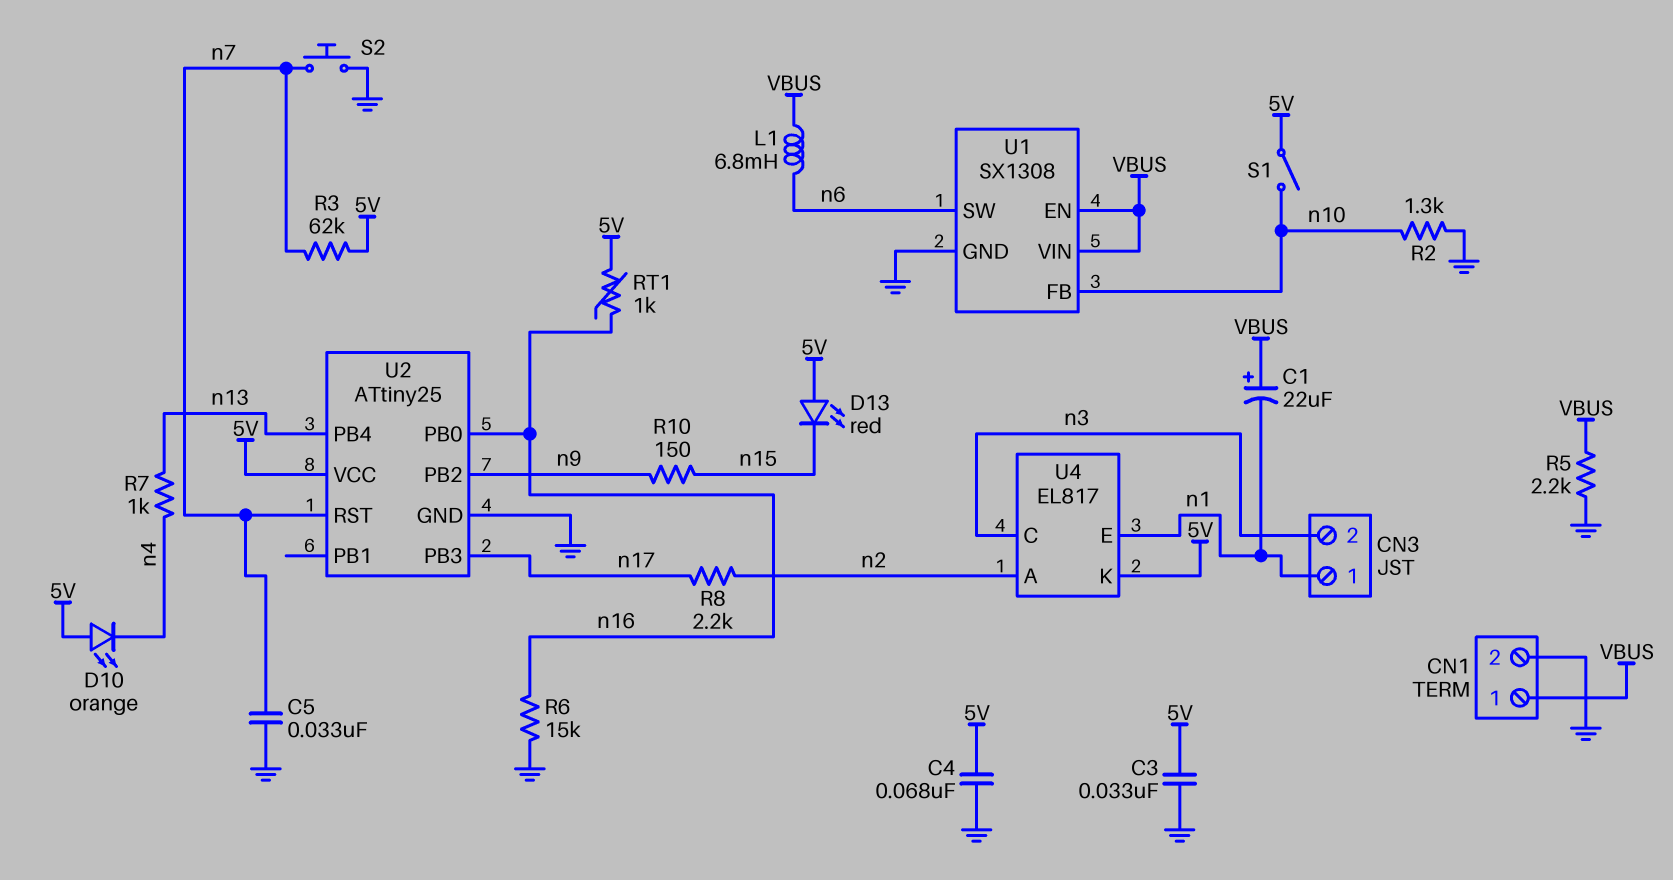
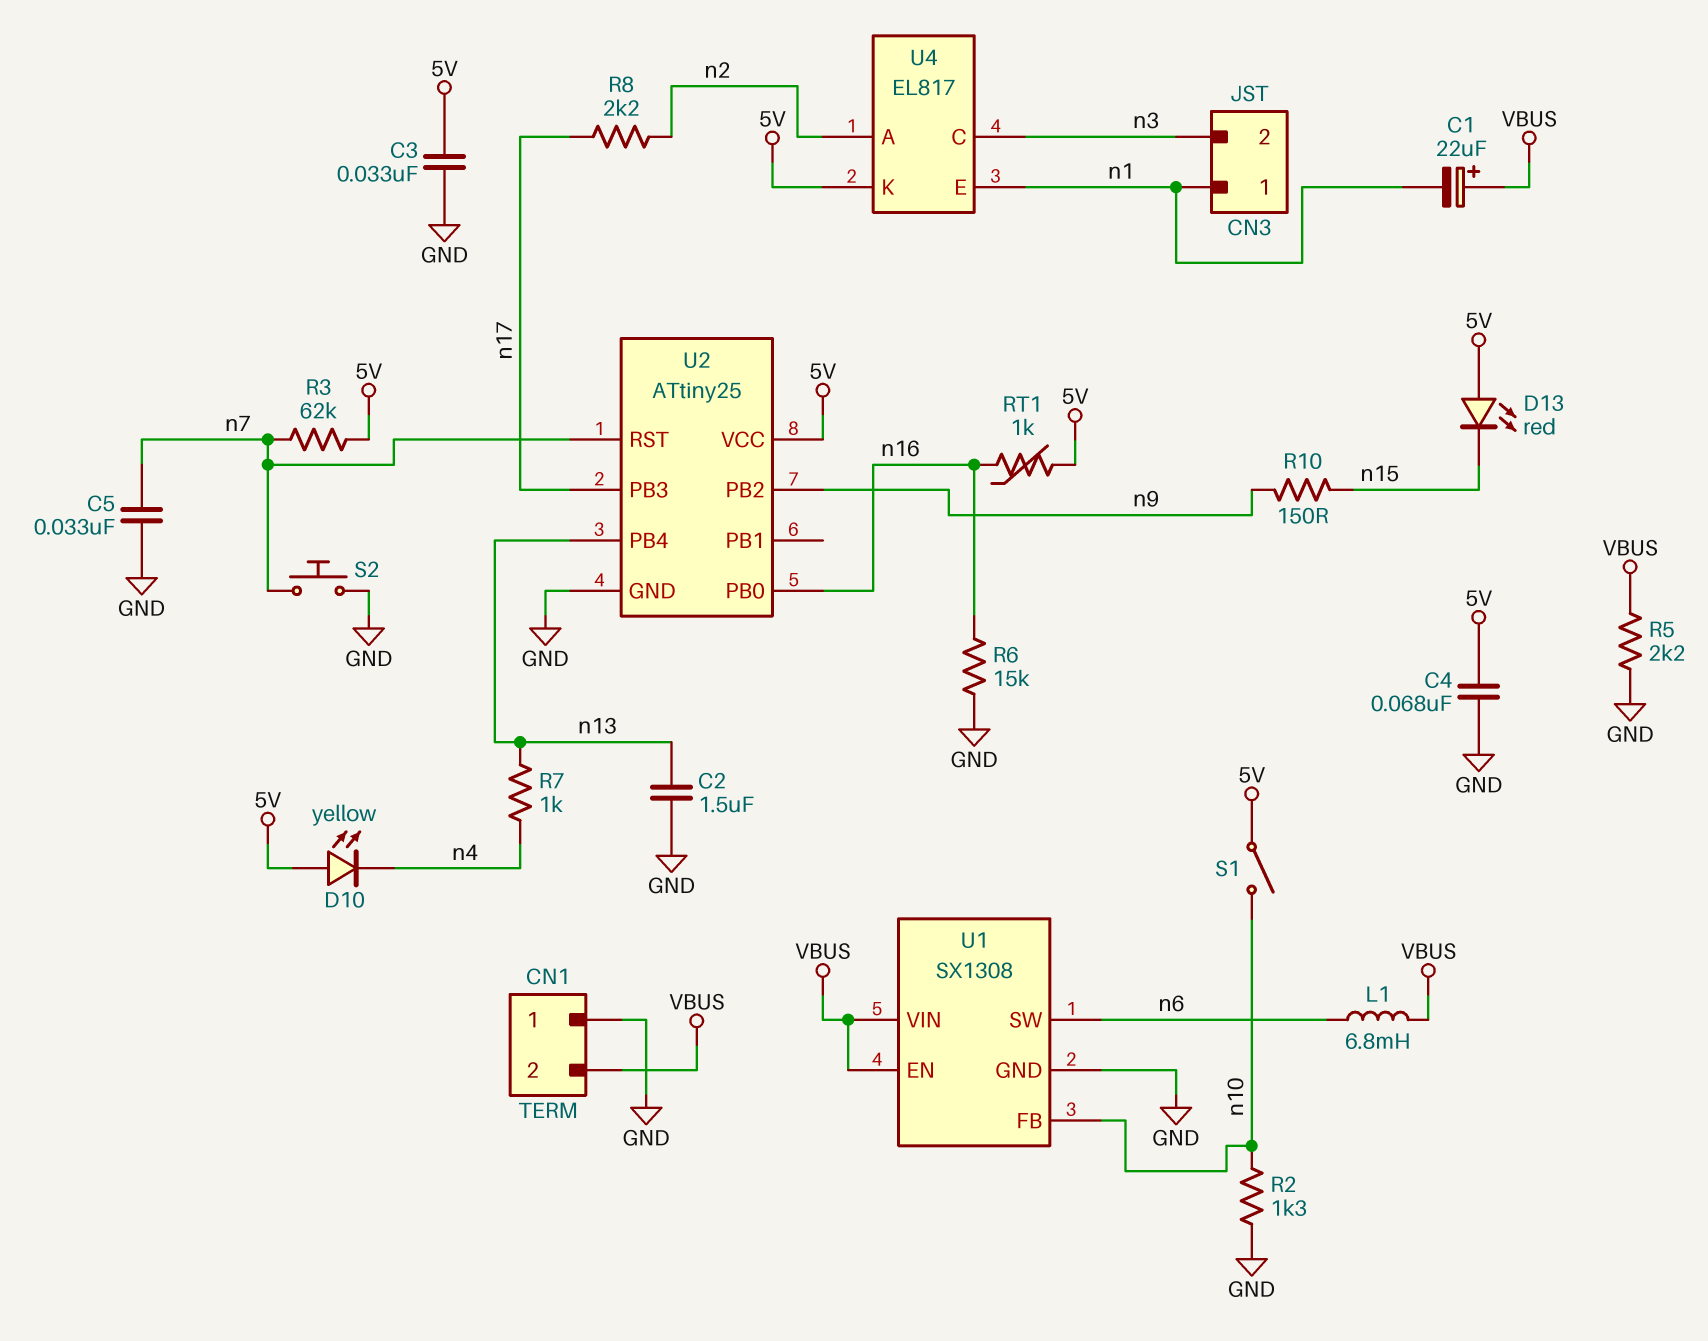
C2: none -> 1.5uF (GND, n13)
CN1 pin 1: VBUS -> GND
CN1 pin 2: GND -> VBUS
D10: LED orange (A 5V, K n4) -> LED yellow (A 5V, K n4)

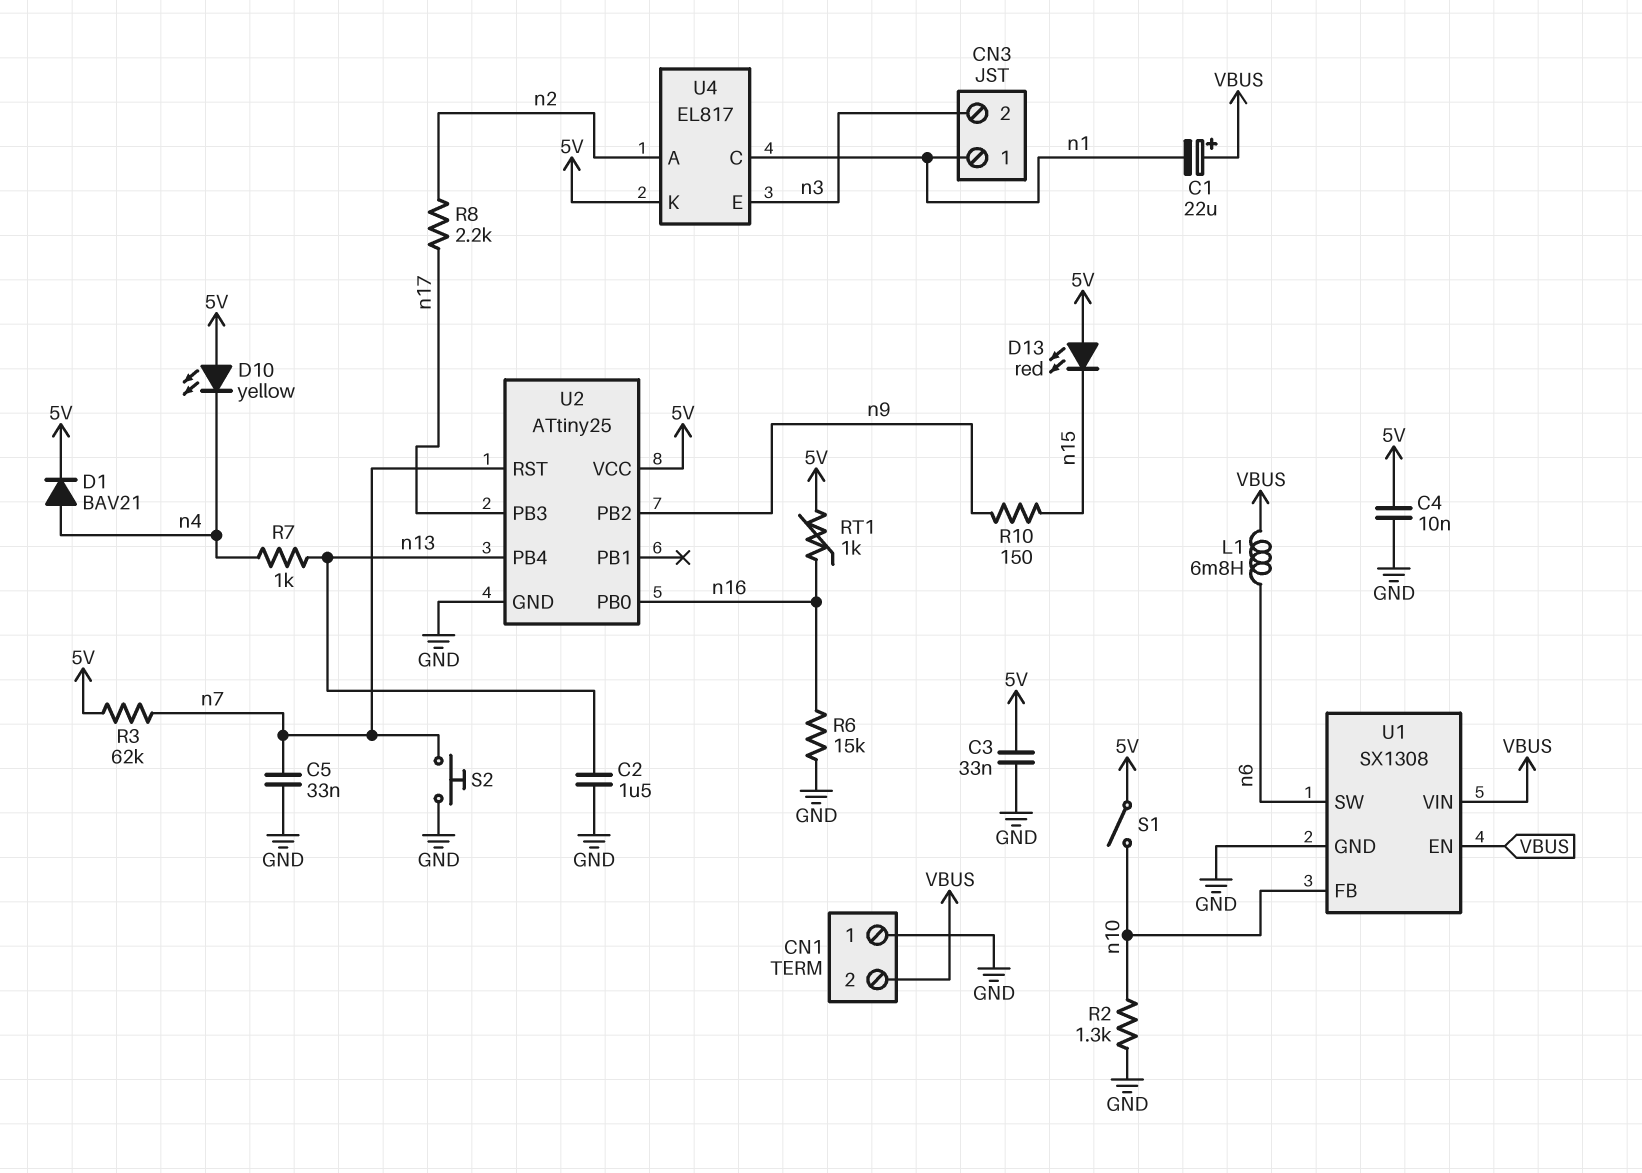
C4: 68nF (5V, GND) -> 10nF (5V, GND)
D1: none -> diode BAV21 (A n4, K 5V)
R5: 2.2k (GND, VBUS) -> none
U4 pin C: n3 -> n1
U4 pin E: n1 -> n3

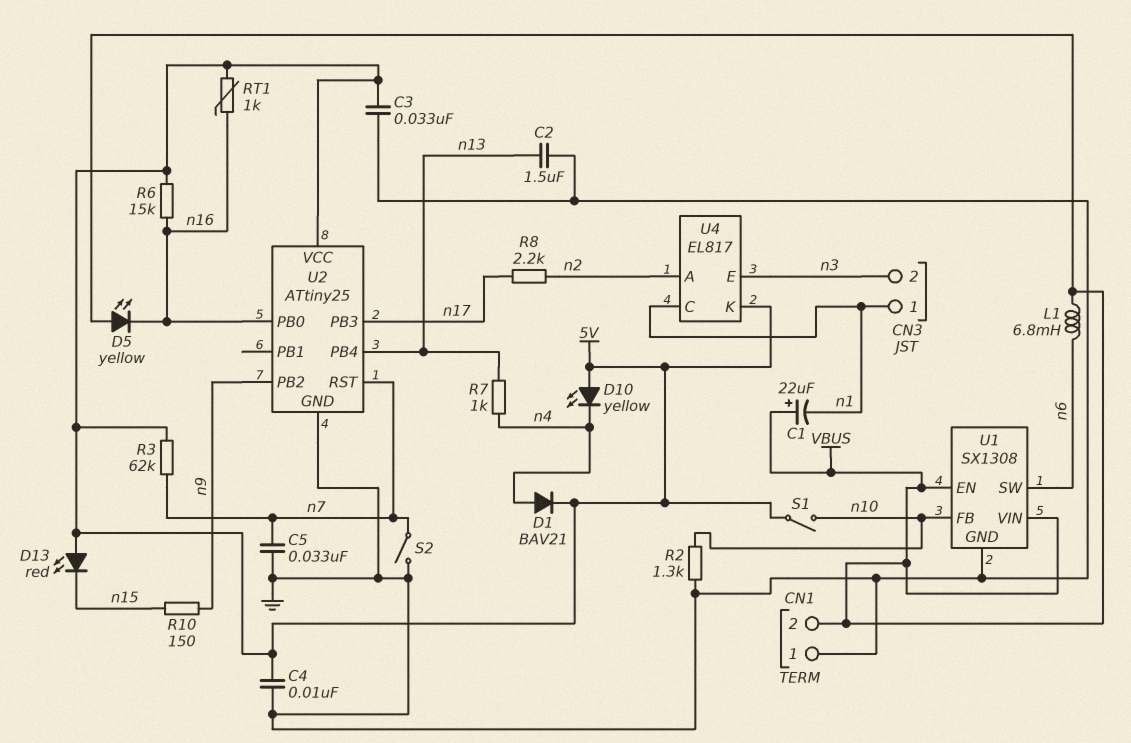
D5: none -> LED yellow (A VBUS, K n16)
R6: 15k (GND, n16) -> 15k (5V, n16)
S2: button (GND, n7) -> switch (GND, n7)

